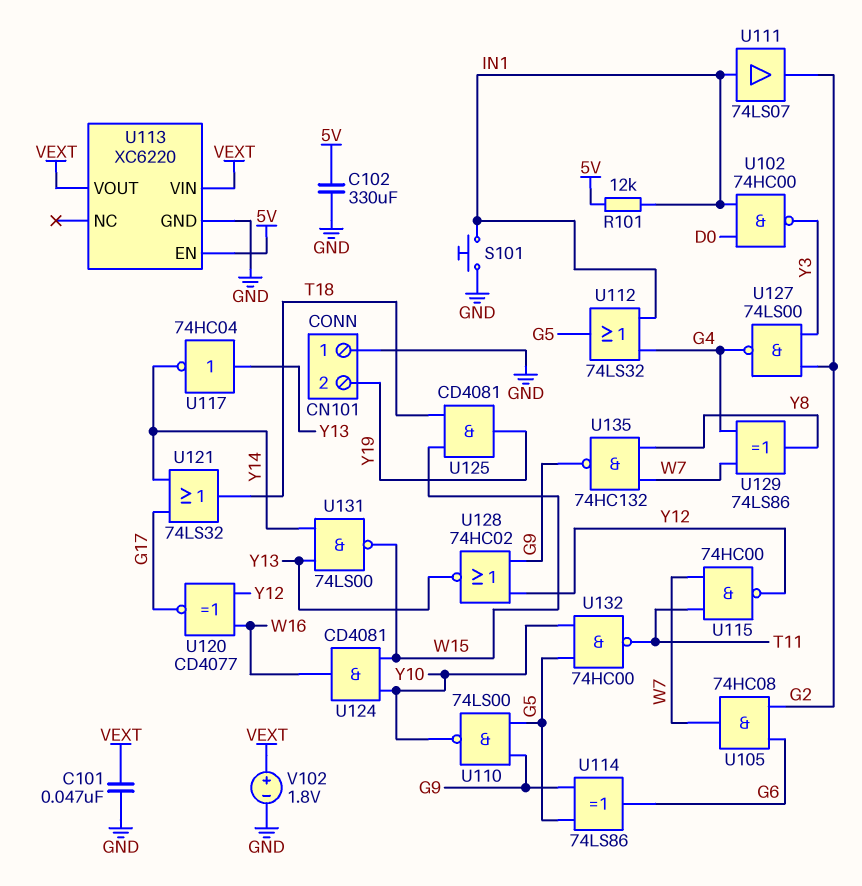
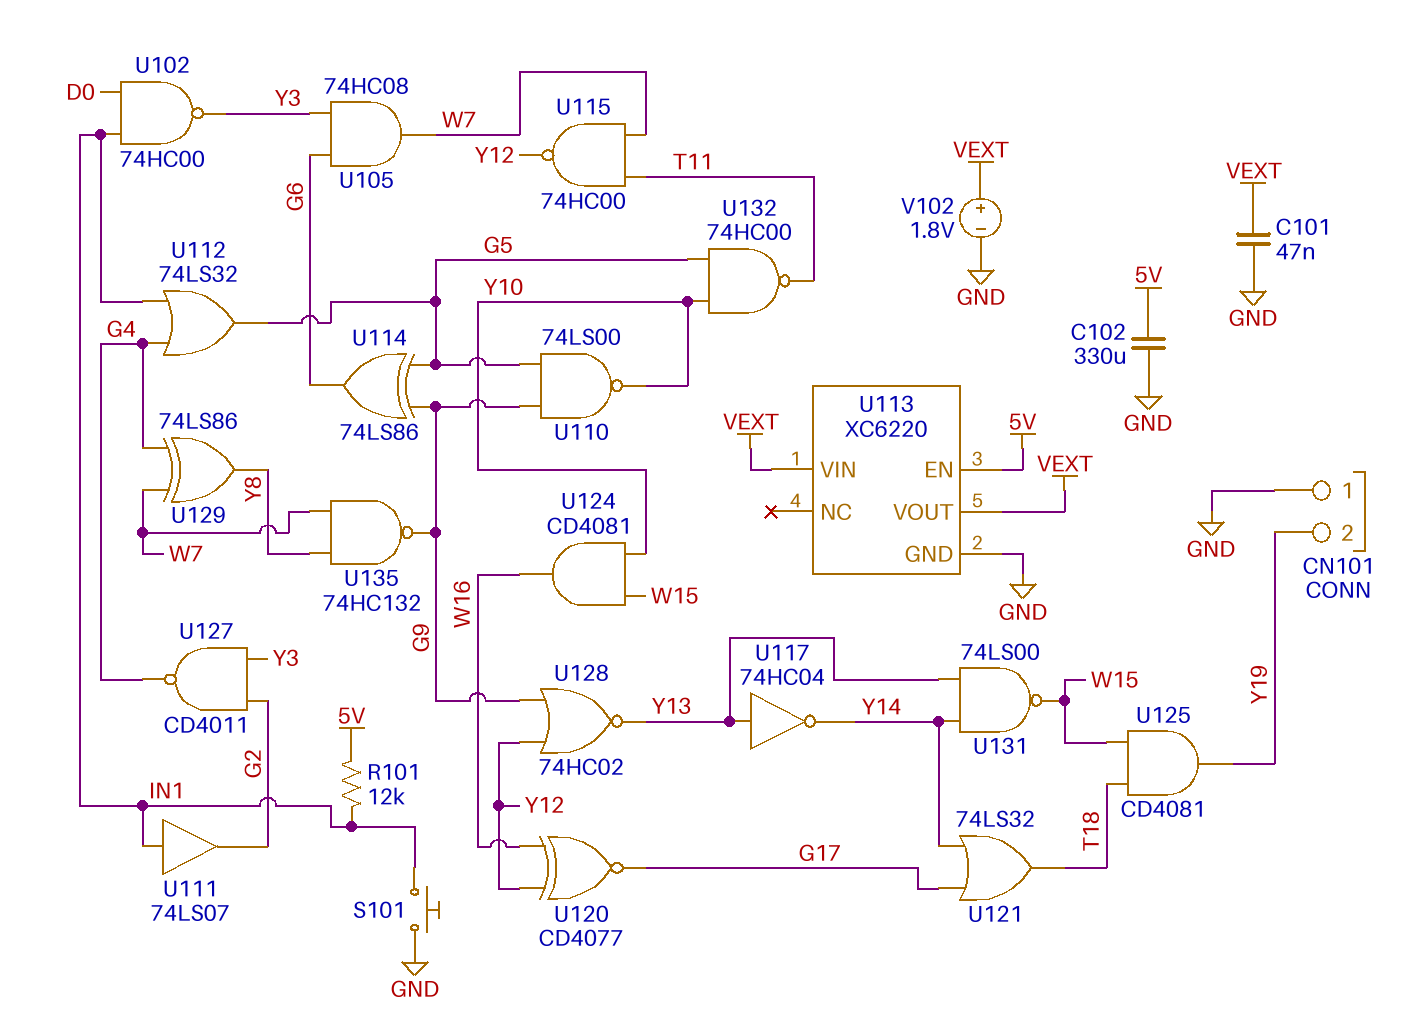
U105: AND 74HC08 (in G2, in G6, out W7) -> AND 74HC08 (in G6, in Y3, out W7)
U127: NAND 74LS00 (in G2, in Y3, out G4) -> NAND CD4011 (in G2, in Y3, out G4)

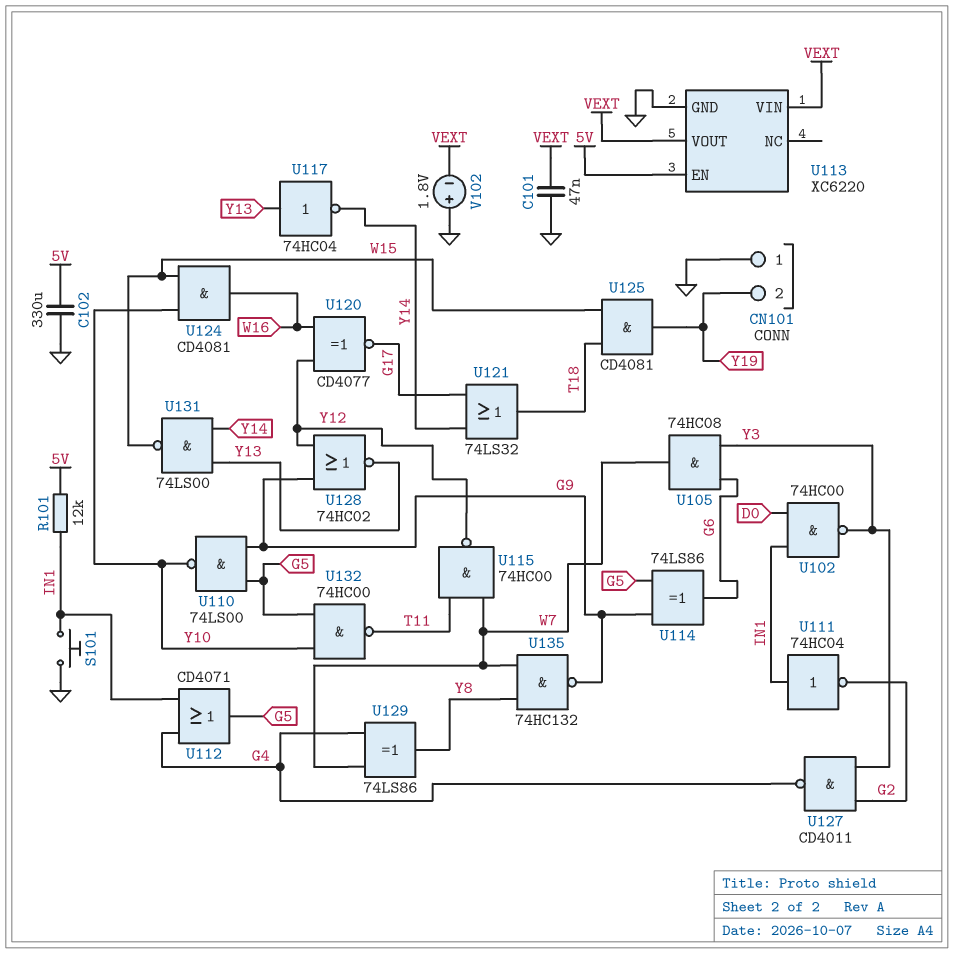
U111: buffer 74LS07 (in IN1, out G2) -> NOT 74HC04 (in IN1, out G2)
U112: OR 74LS32 (in G4, in IN1, out G5) -> OR CD4071 (in G4, in IN1, out G5)
V102: 1.8V (plus VEXT, minus GND) -> 1.8V (plus GND, minus VEXT)

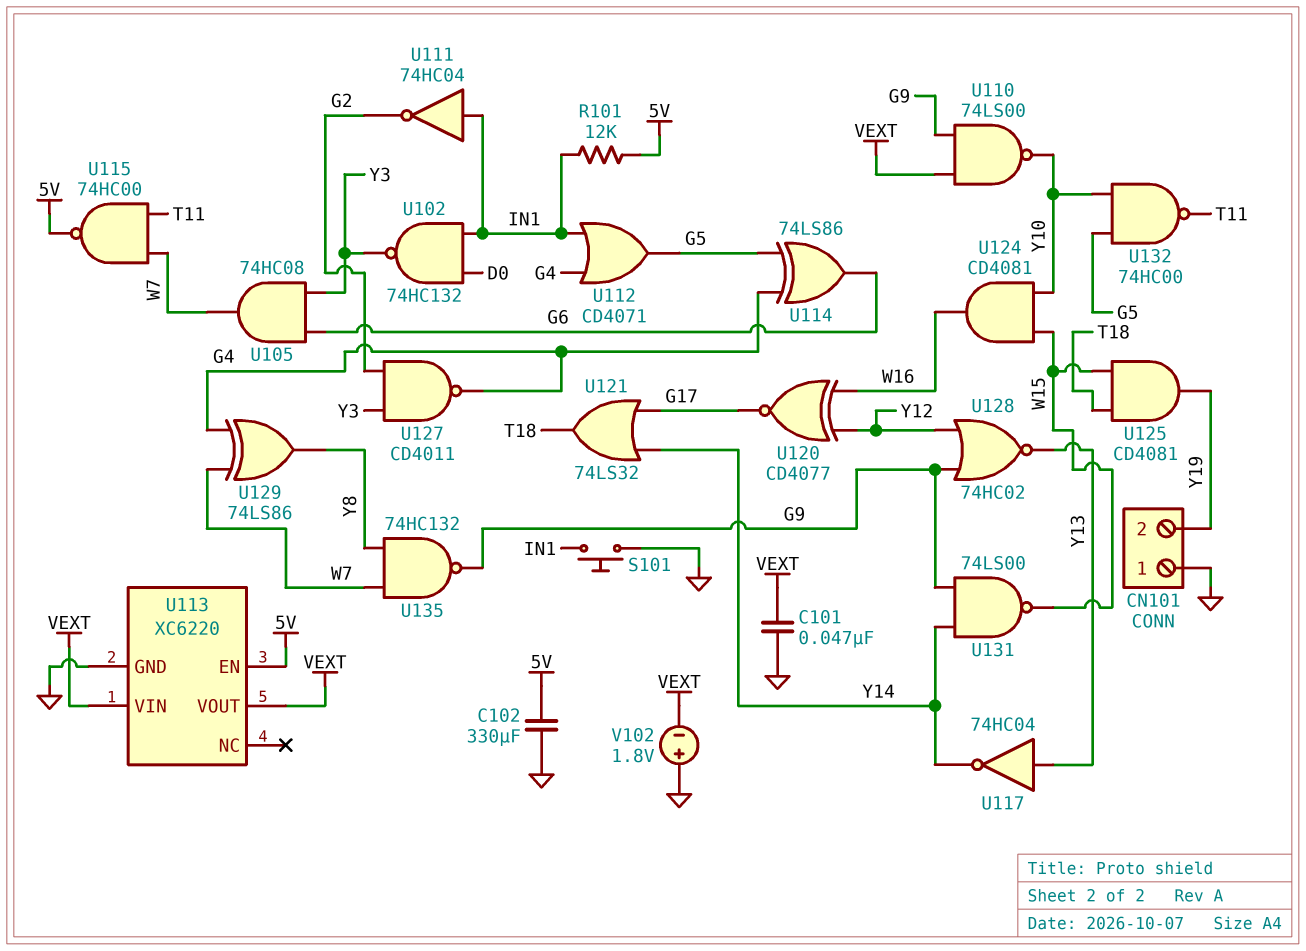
U102: NAND 74HC00 (in D0, in IN1, out Y3) -> NAND 74HC132 (in D0, in IN1, out Y3)
U110: NAND 74LS00 (in G5, in G9, out Y10) -> NAND 74LS00 (in G9, in VEXT, out Y10)
U114: XOR 74LS86 (in G5, in G9, out G6) -> XOR 74LS86 (in G4, in G5, out G6)
U115: NAND 74HC00 (in T11, in W7, out Y12) -> NAND 74HC00 (in T11, in W7, out 5V)
U131: NAND 74LS00 (in Y13, in Y14, out W15) -> NAND 74LS00 (in G9, in Y14, out W15)

